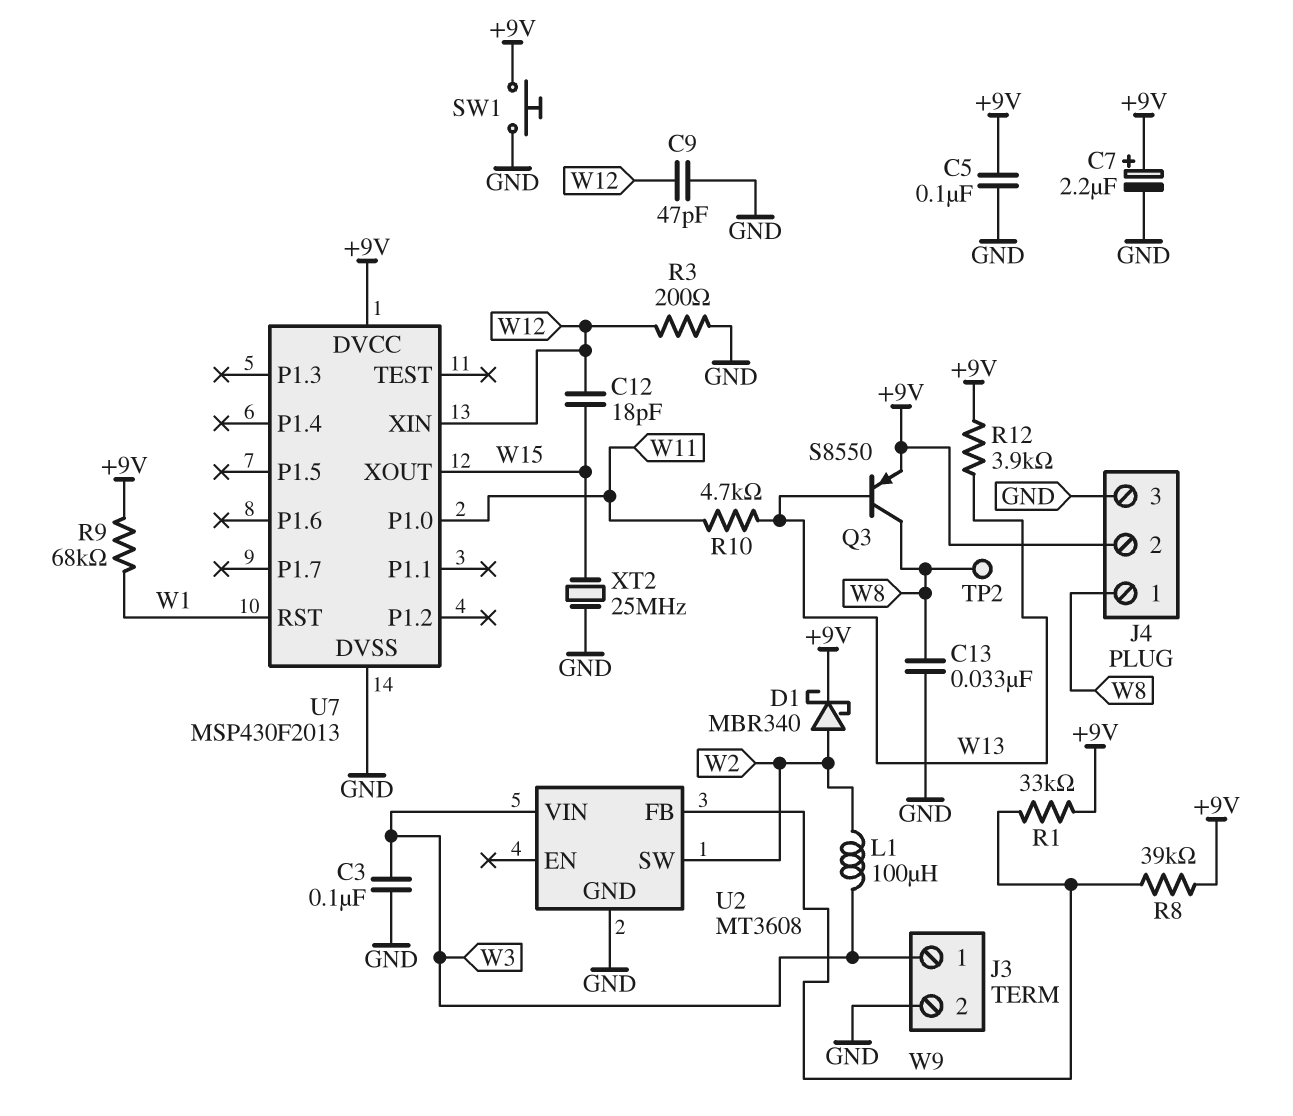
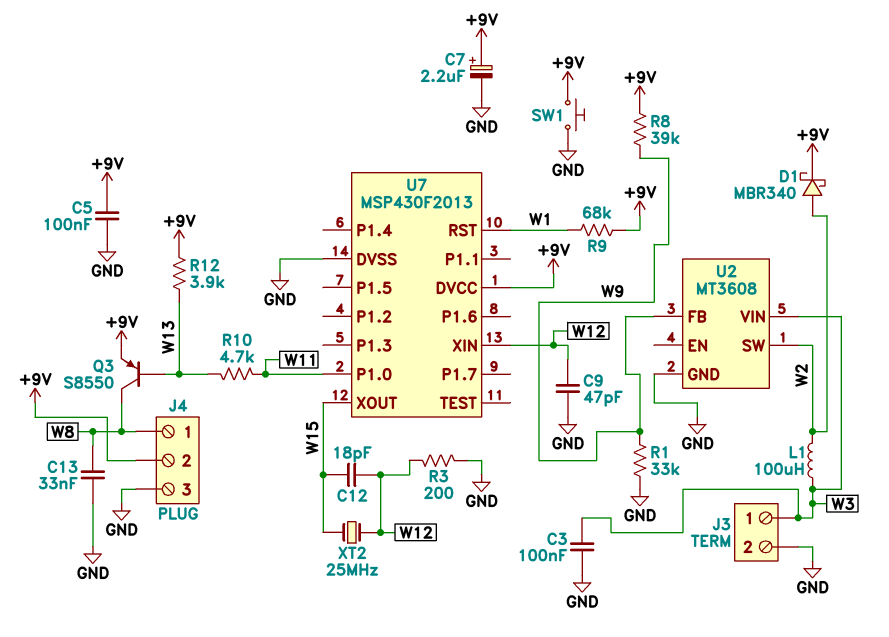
R1: 33k (+9V, W9) -> 33k (GND, W9)
TP2: test point (W8) -> none
XT2: 25MHz (GND, W15) -> 25MHz (W12, W15)

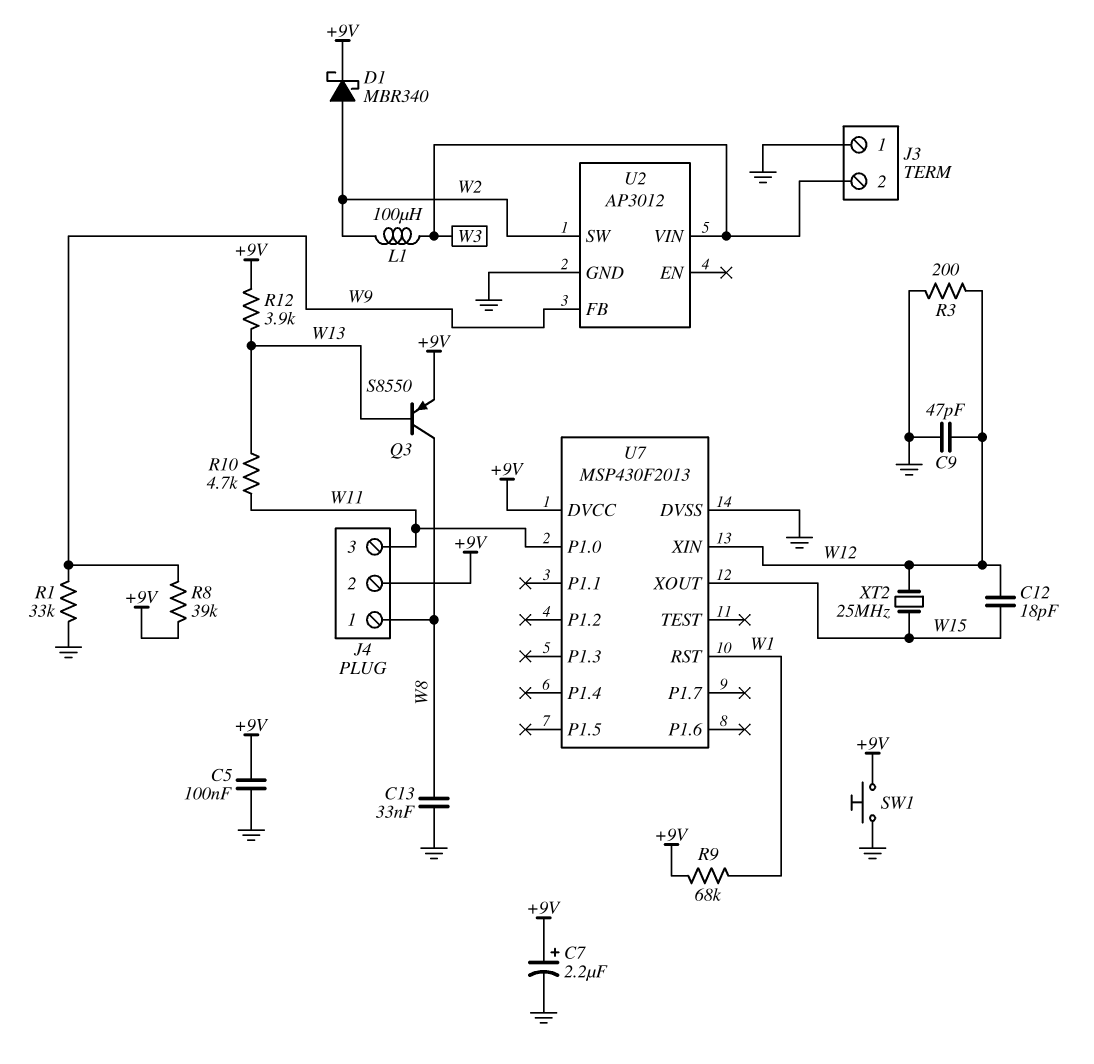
C3: 100nF (GND, W3) -> none
J3 pin 1: W3 -> GND
J3 pin 2: GND -> W3
J4 pin 3: GND -> W11
U2: MT3608 -> AP3012

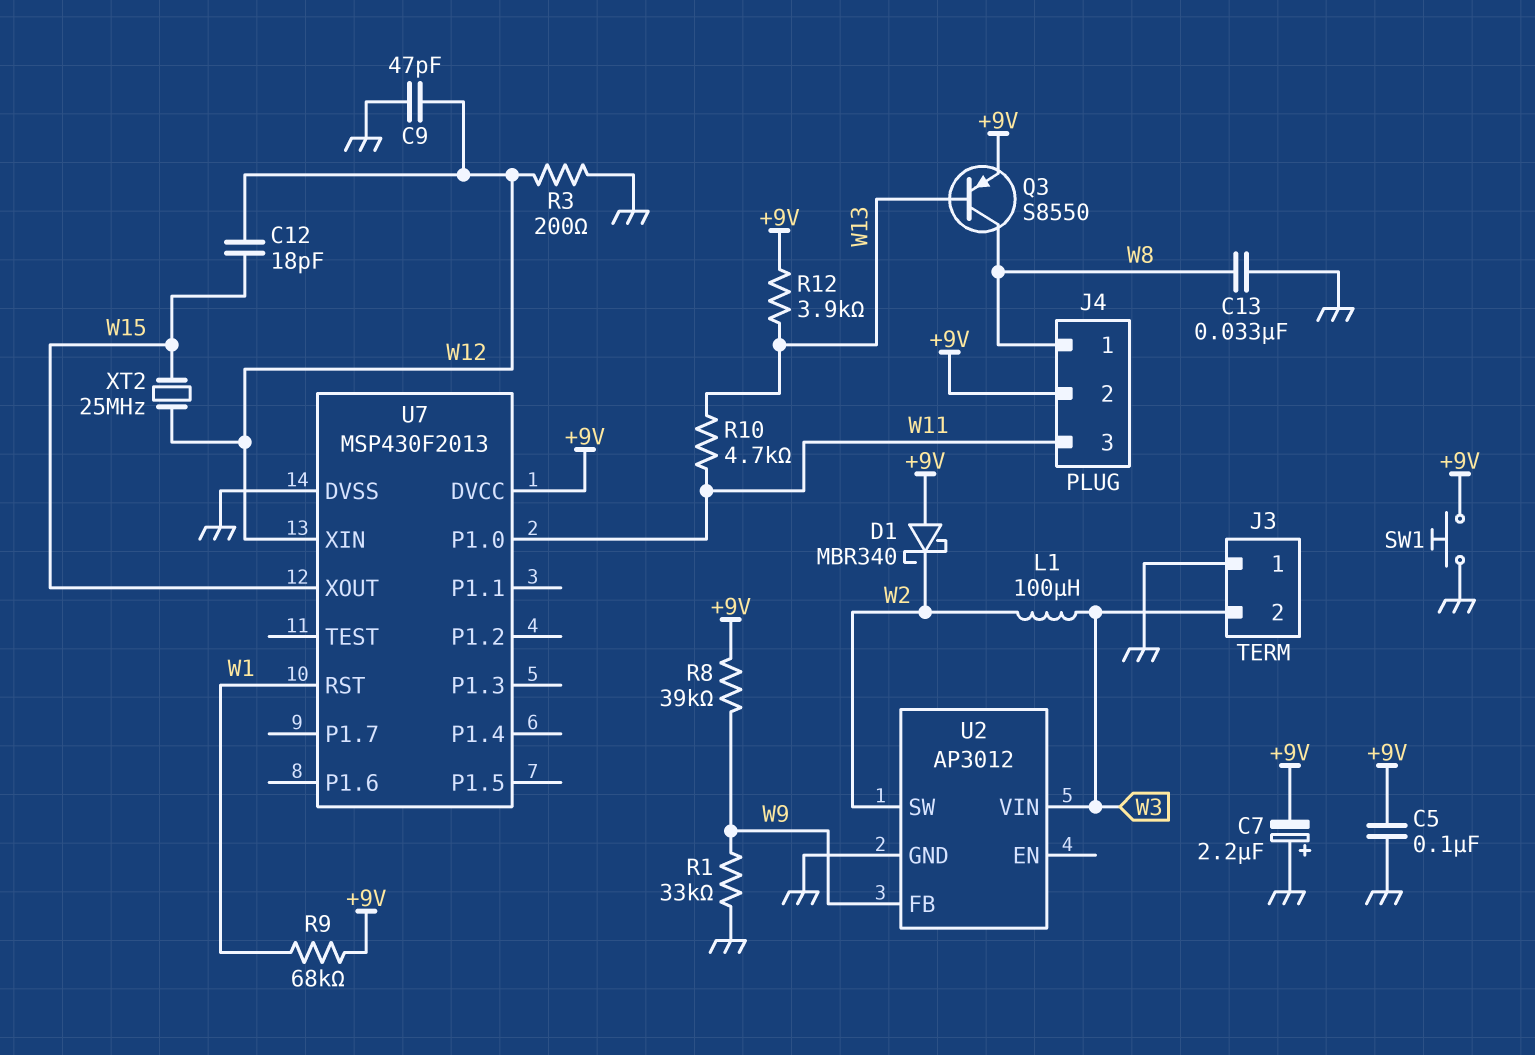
C7: 2.2uF (plus +9V, minus GND) -> 2.2uF (plus GND, minus +9V)
D1: schottky MBR340 (A W2, K +9V) -> schottky MBR340 (A +9V, K W2)

